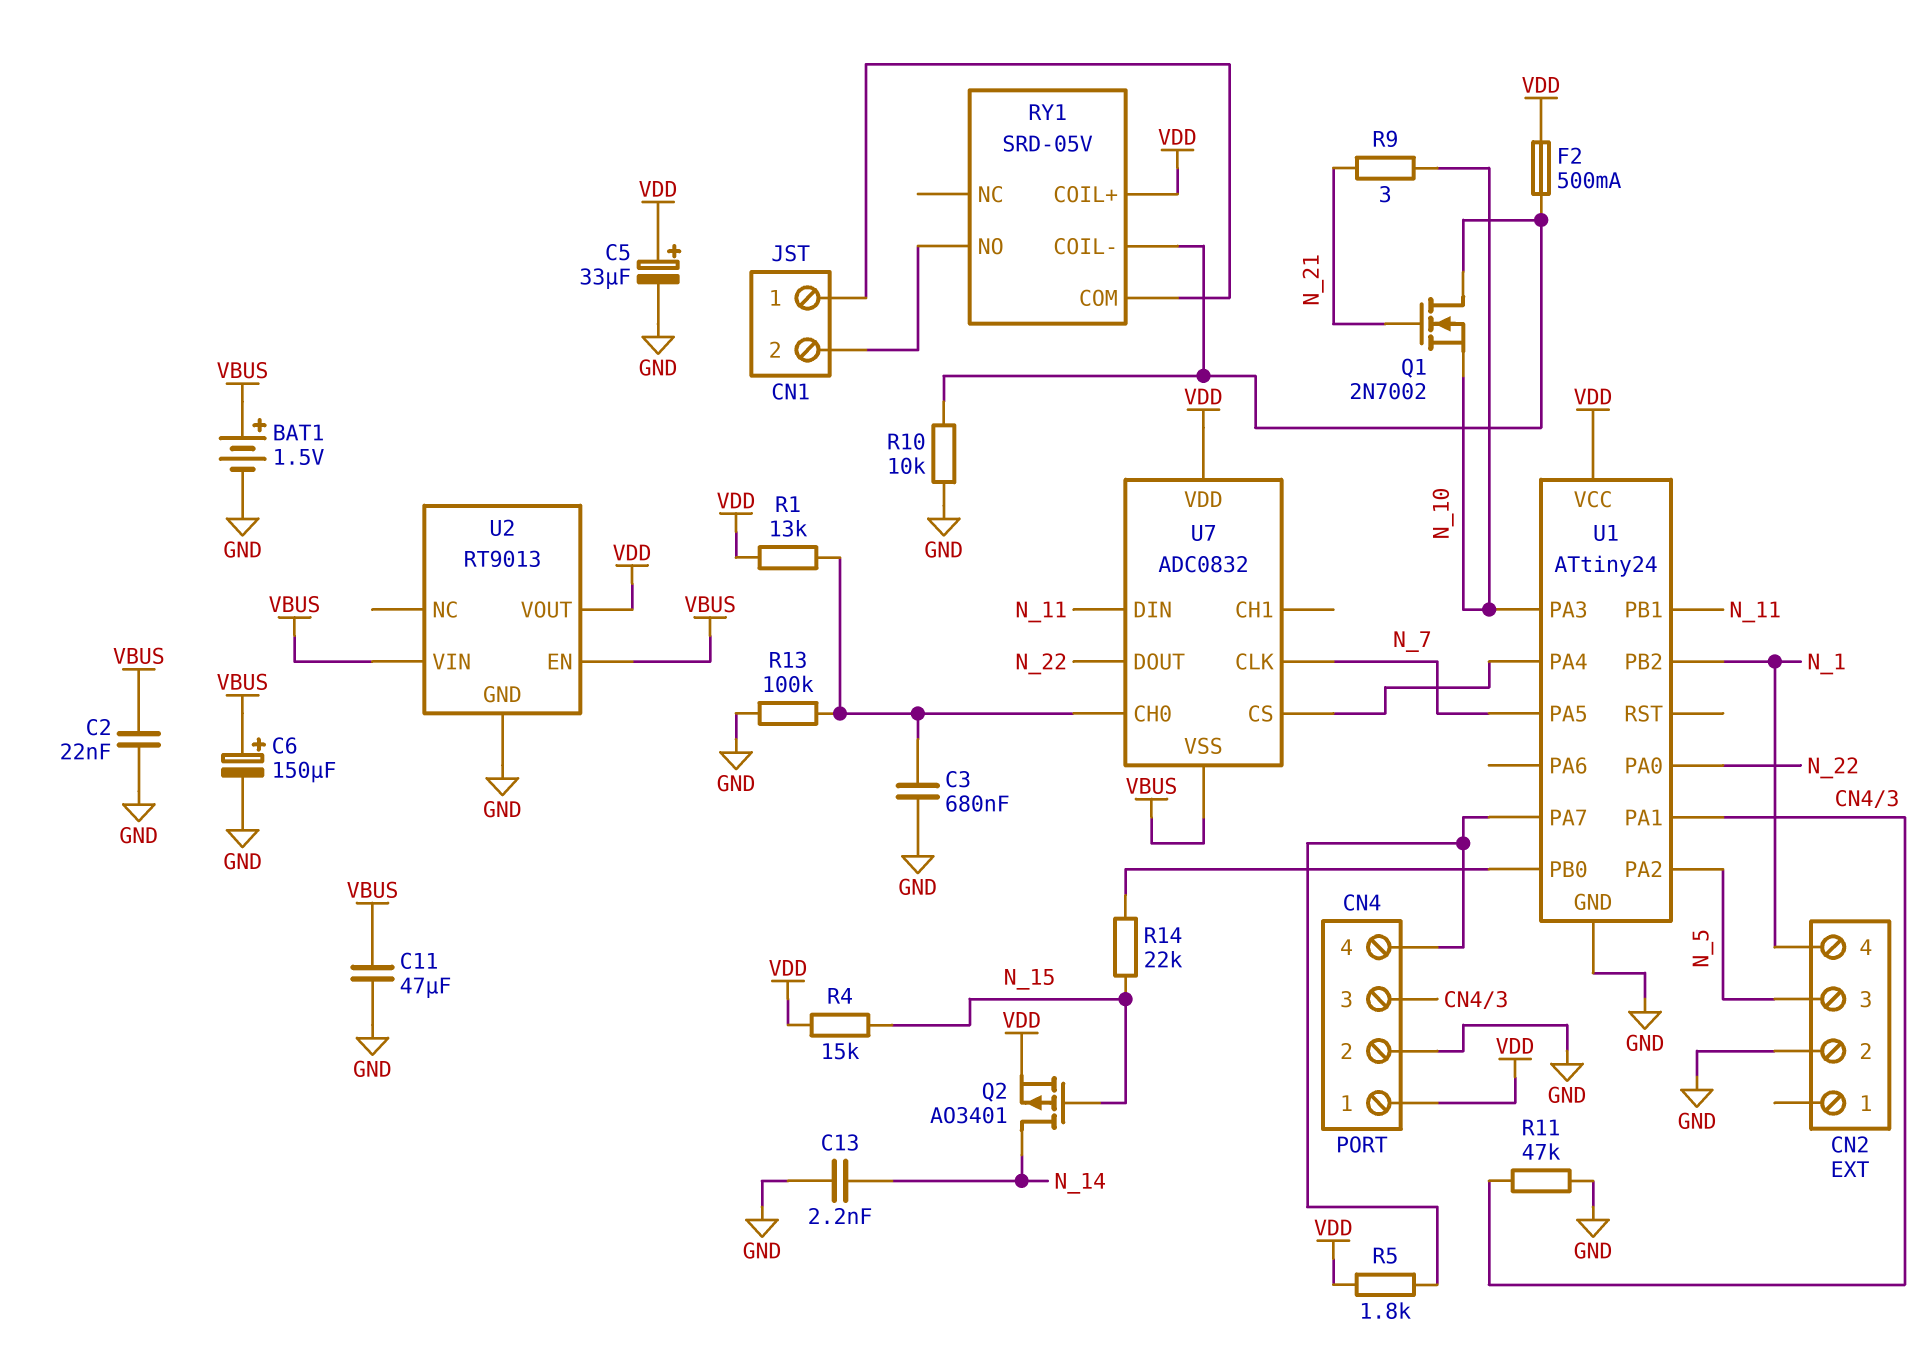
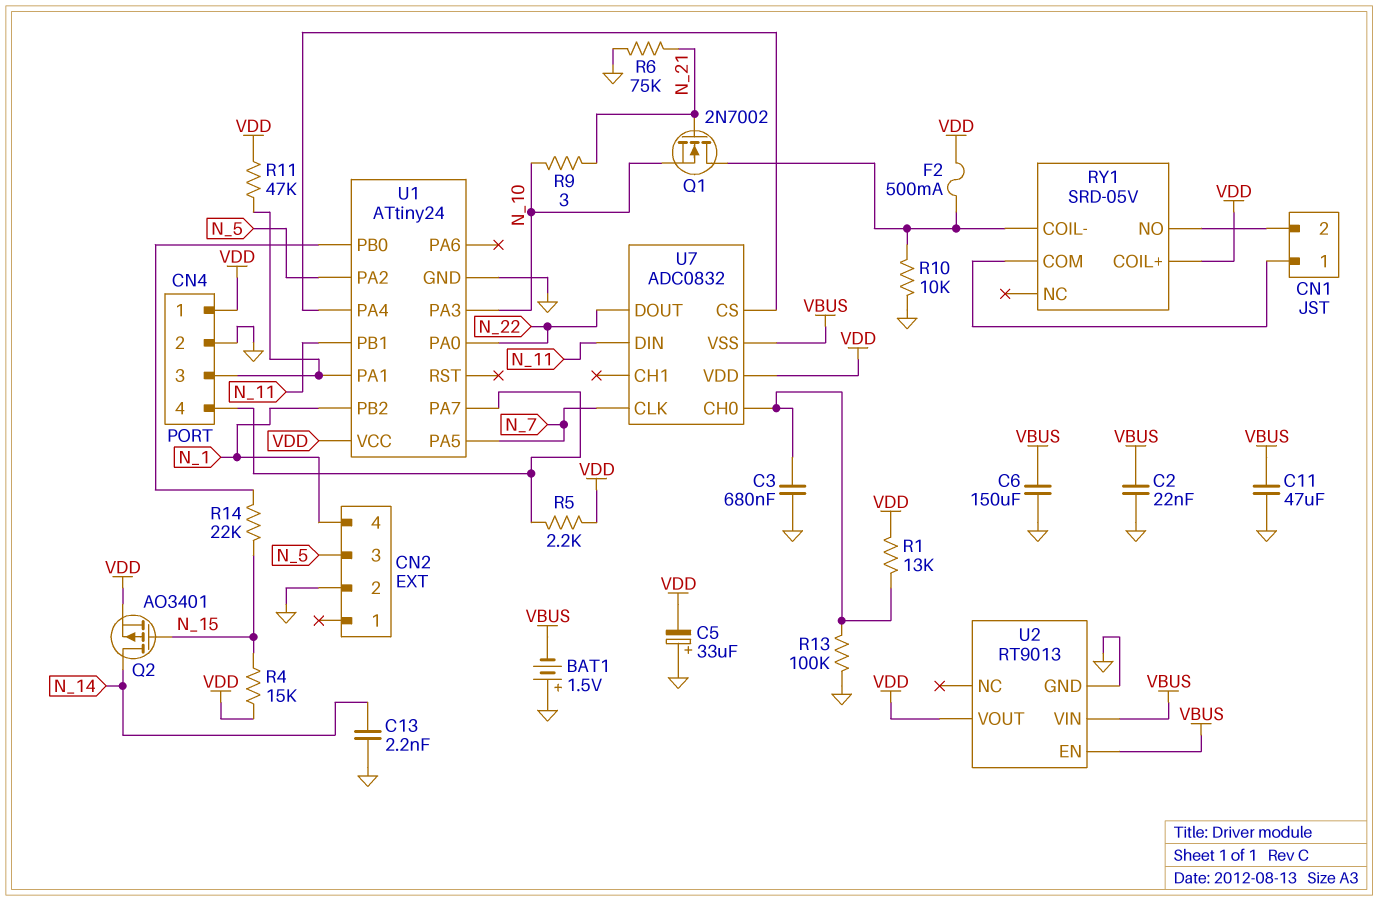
BAT1: 1.5V (plus VBUS, minus GND) -> 1.5V (plus GND, minus VBUS)
C5: 33uF (plus VDD, minus GND) -> 33uF (plus GND, minus VDD)
C6: 150uF (plus VBUS, minus GND) -> 150uF (GND, VBUS)
R5: 1.8k (CN4/4, VDD) -> 2.2k (CN4/4, VDD)
R6: none -> 75k (GND, N_21)
R11: 47k (CN4/3, GND) -> 47k (CN4/3, VDD)

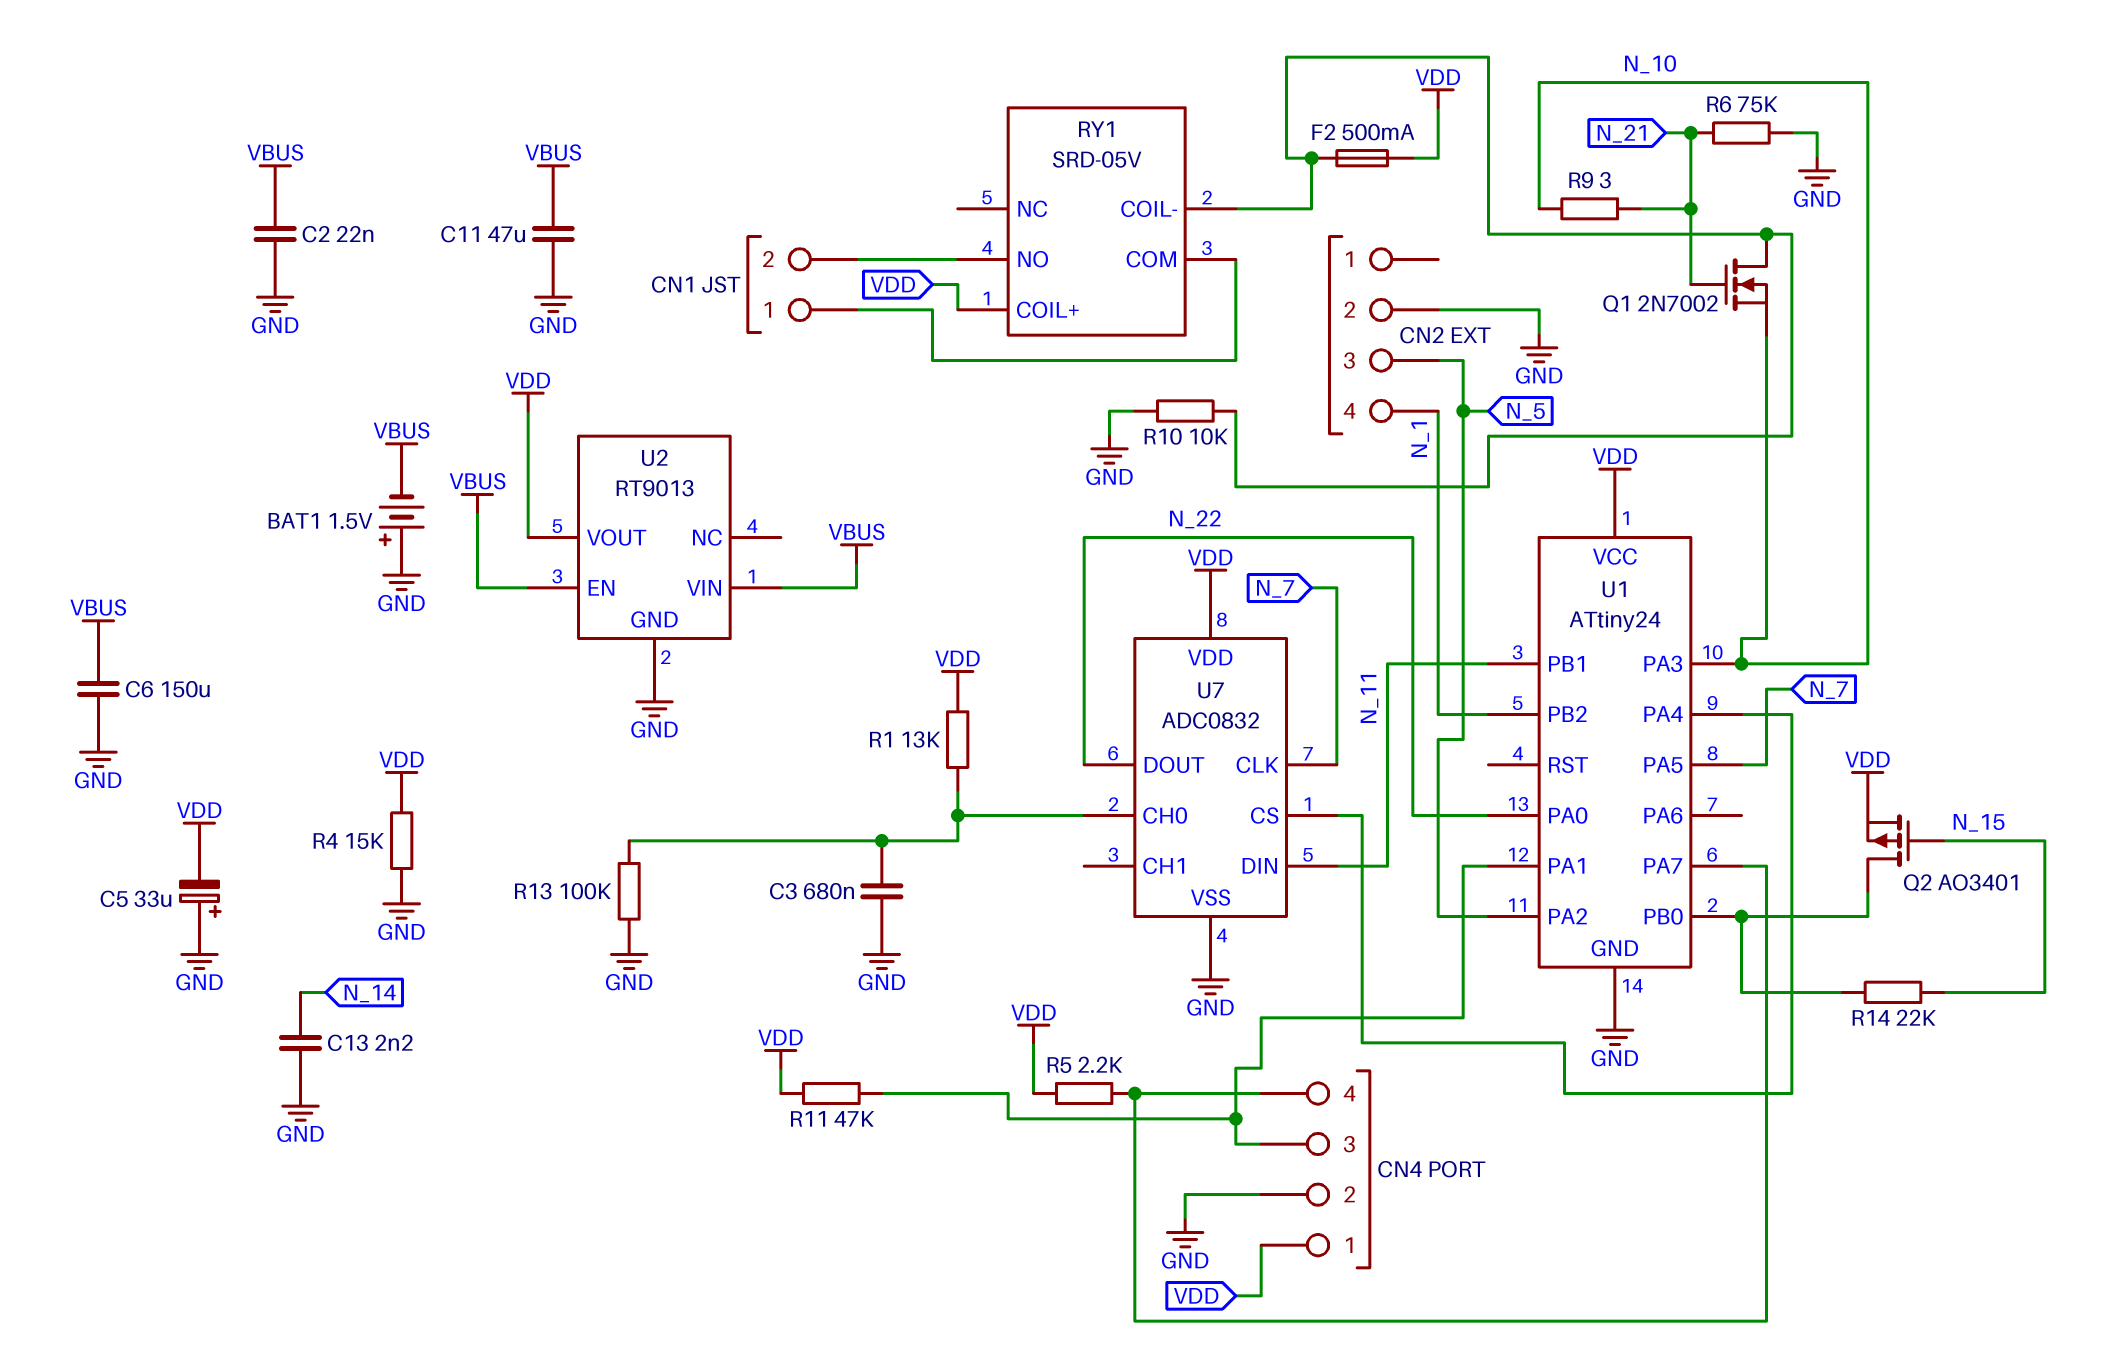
Q2: PMOS AO3401 (G N_15, D N_14, S VDD) -> PMOS AO3401 (G N_15, D U1/PB0, S VDD)
R4: 15k (N_15, VDD) -> 15k (GND, VDD)
U7 pin VSS: VBUS -> GND

